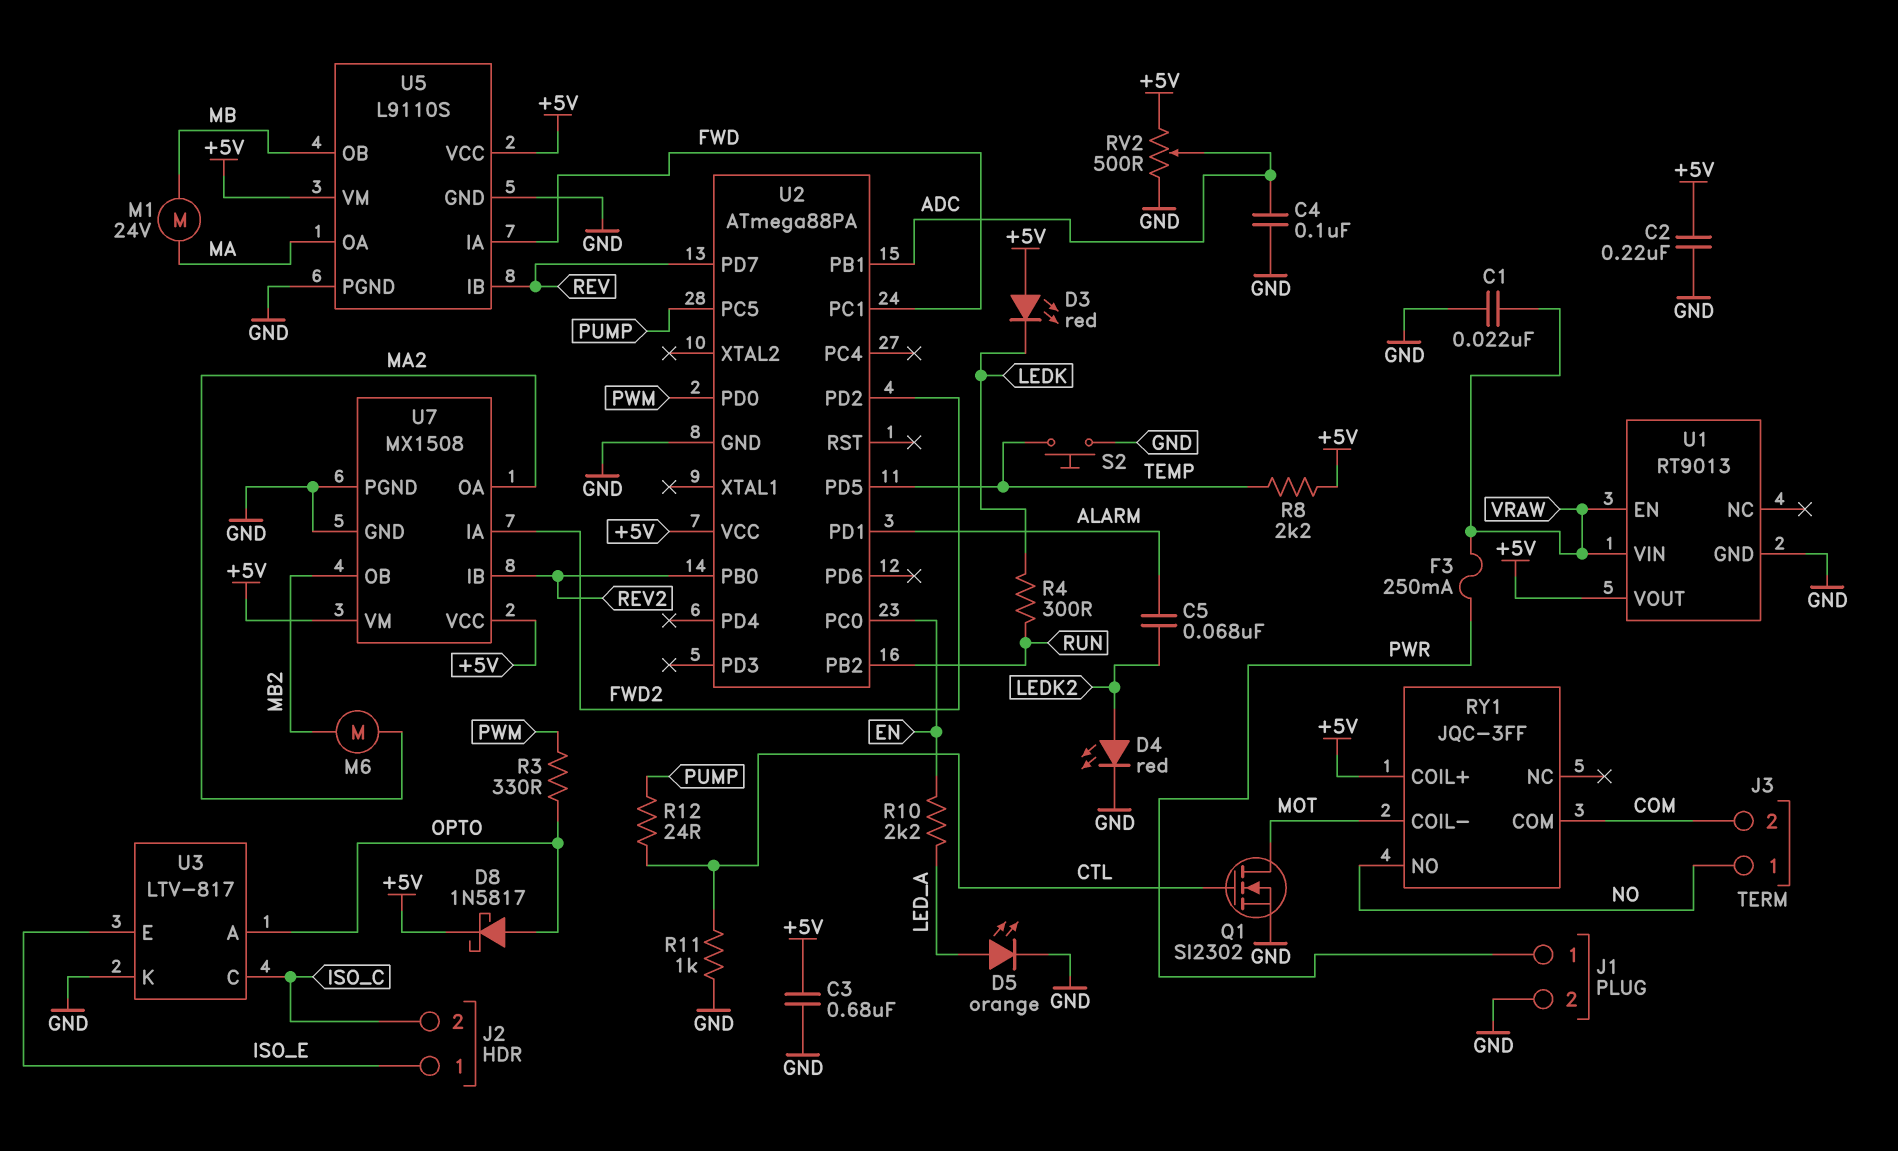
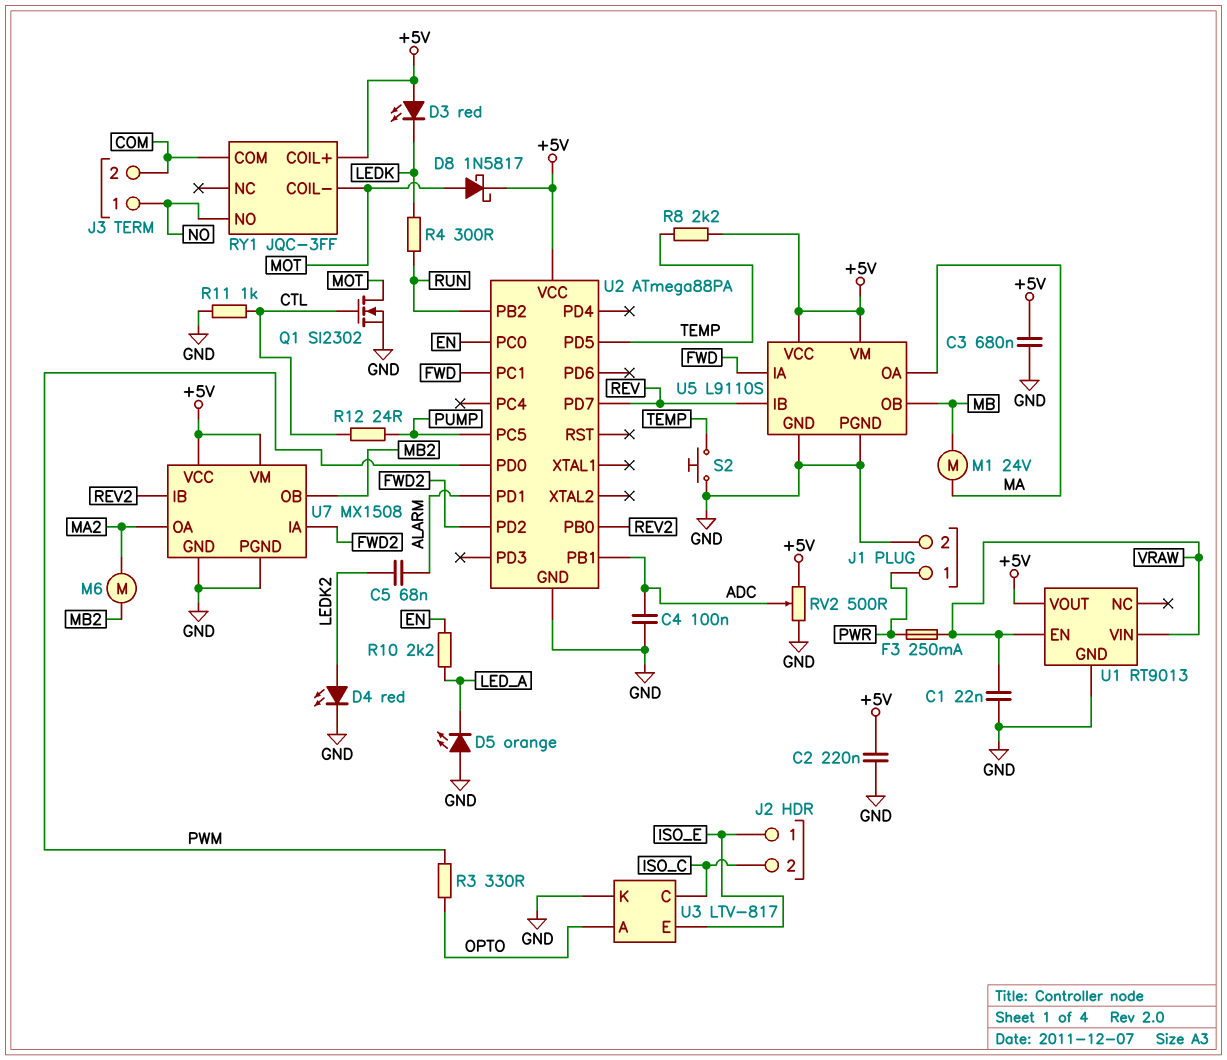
D5: LED orange (A LED_A, K GND) -> LED orange (A GND, K LED_A)
D8: schottky 1N5817 (A OPTO, K +5V) -> schottky 1N5817 (A MOT, K +5V)

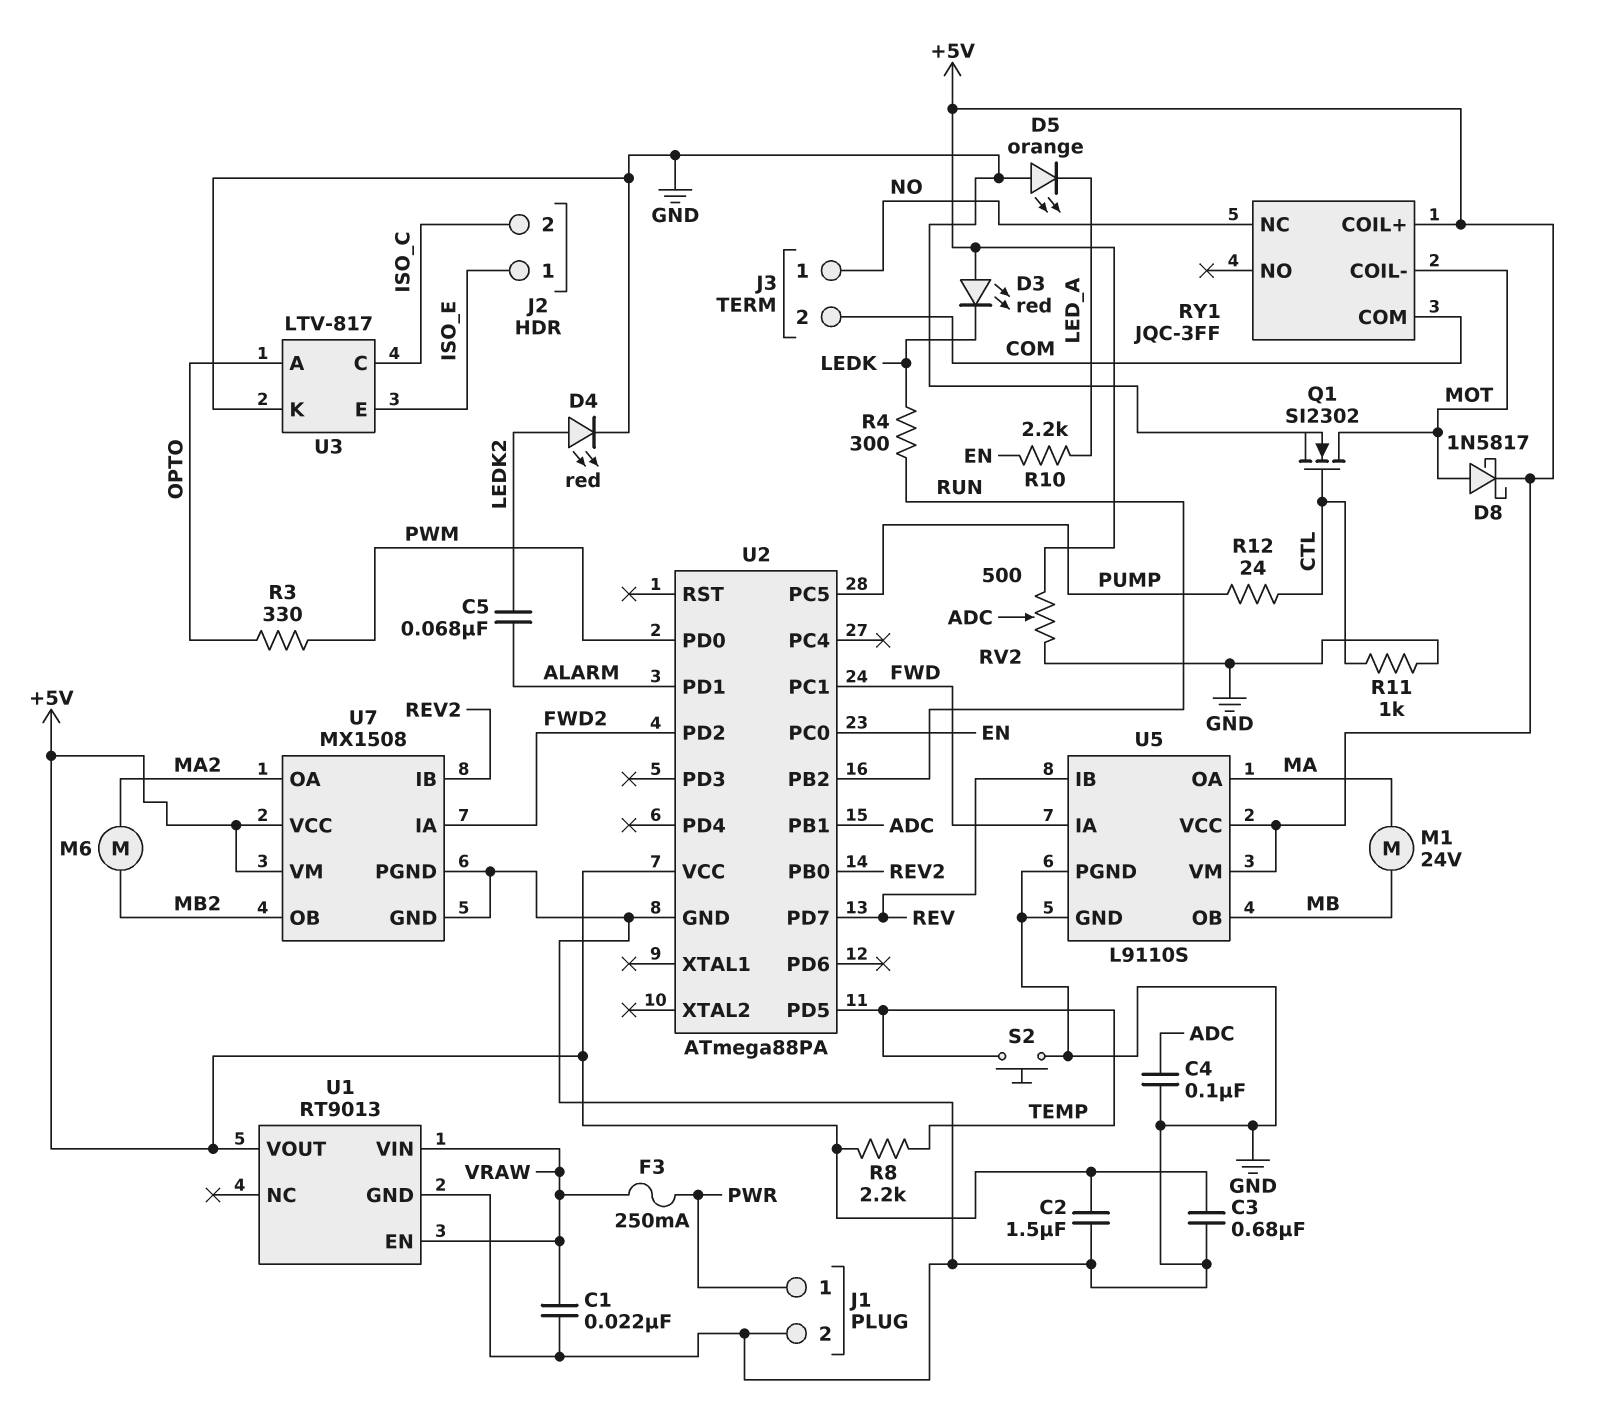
C2: 220nF (+5V, GND) -> 1.5uF (+5V, GND)
RY1 pin NC: none -> NO
RY1 pin NO: NO -> none

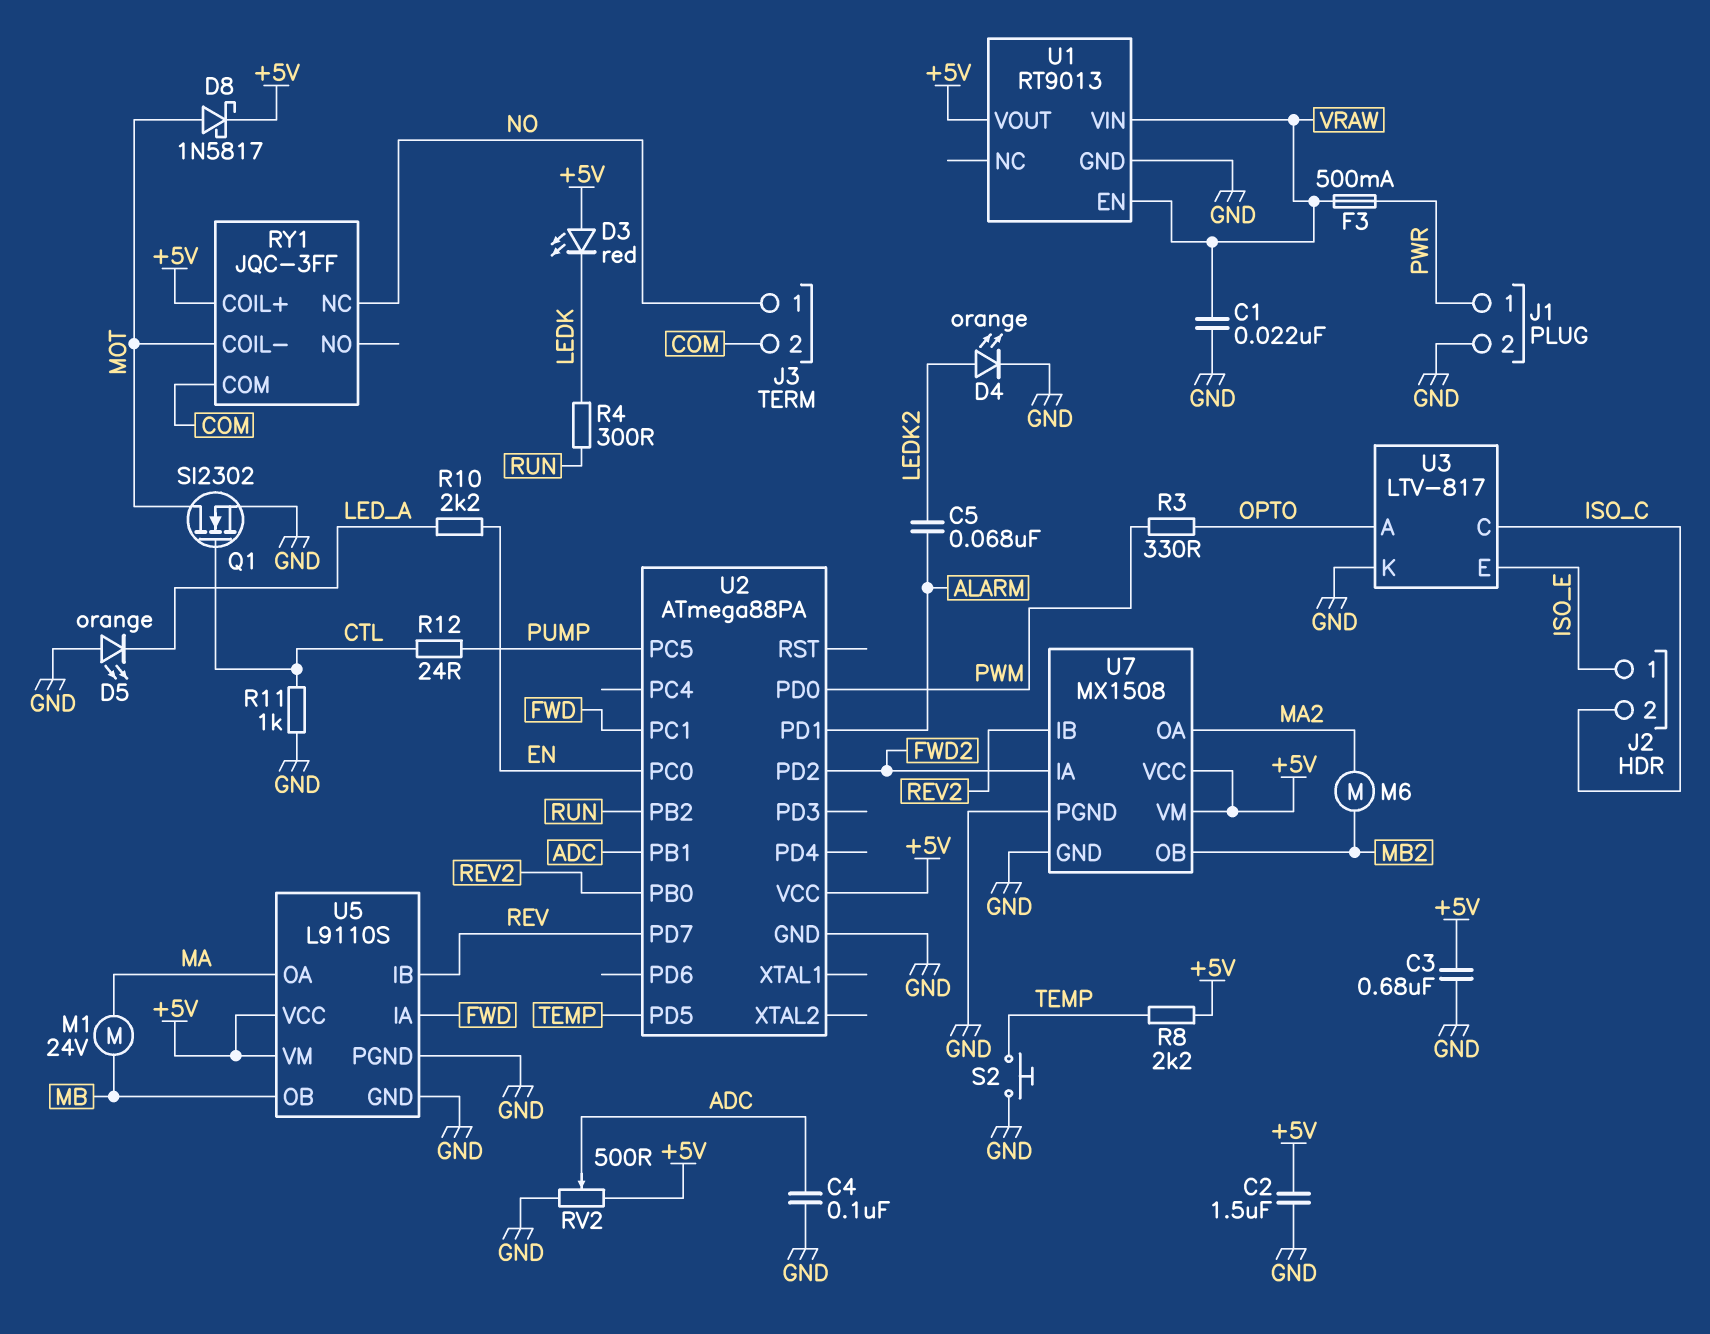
D4: LED red (A LEDK2, K GND) -> LED orange (A LEDK2, K GND)
F3: 250mA (PWR, VRAW) -> 500mA (PWR, VRAW)

